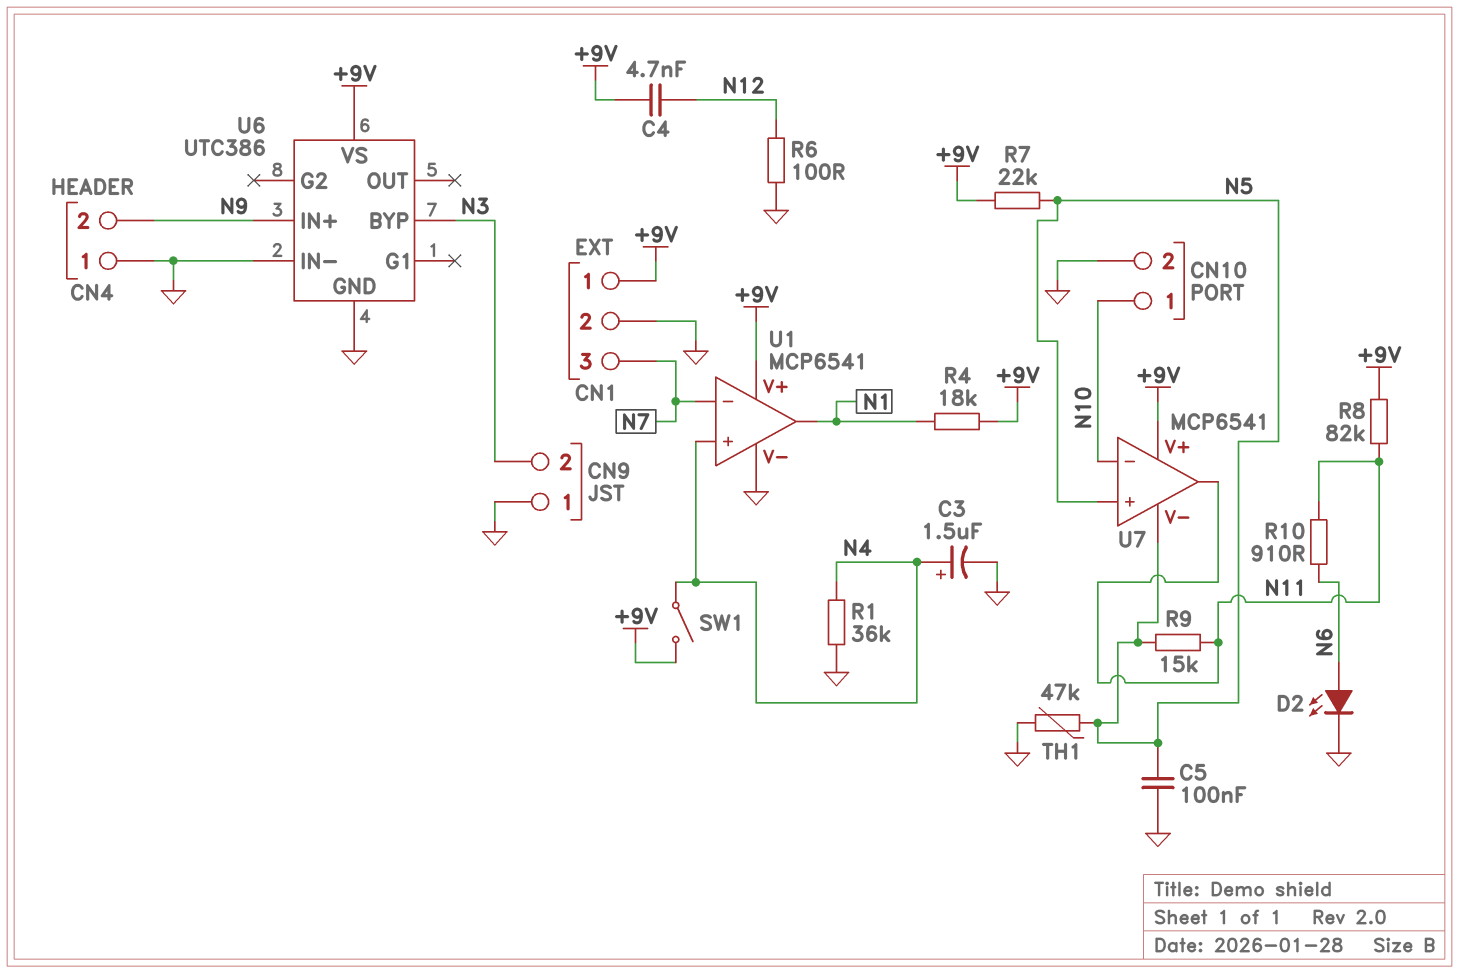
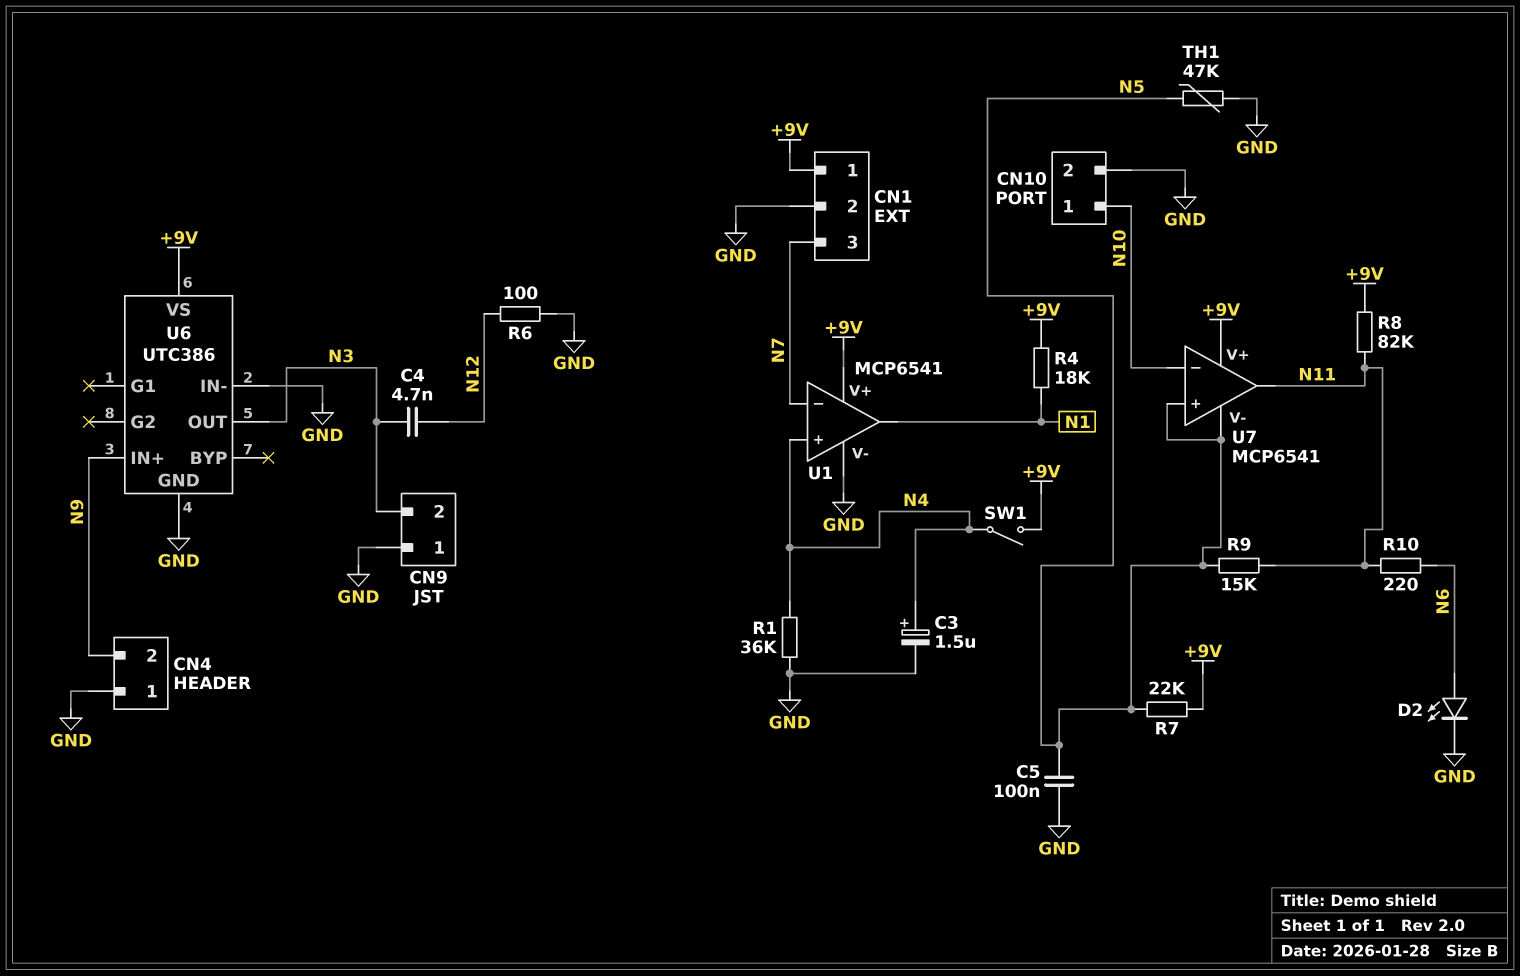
C4: 4.7nF (+9V, N12) -> 4.7nF (N3, N12)
R10: 910 (N6, N11) -> 220 (N6, N11)
U6 pin BYP: N3 -> none
U6 pin OUT: none -> N3

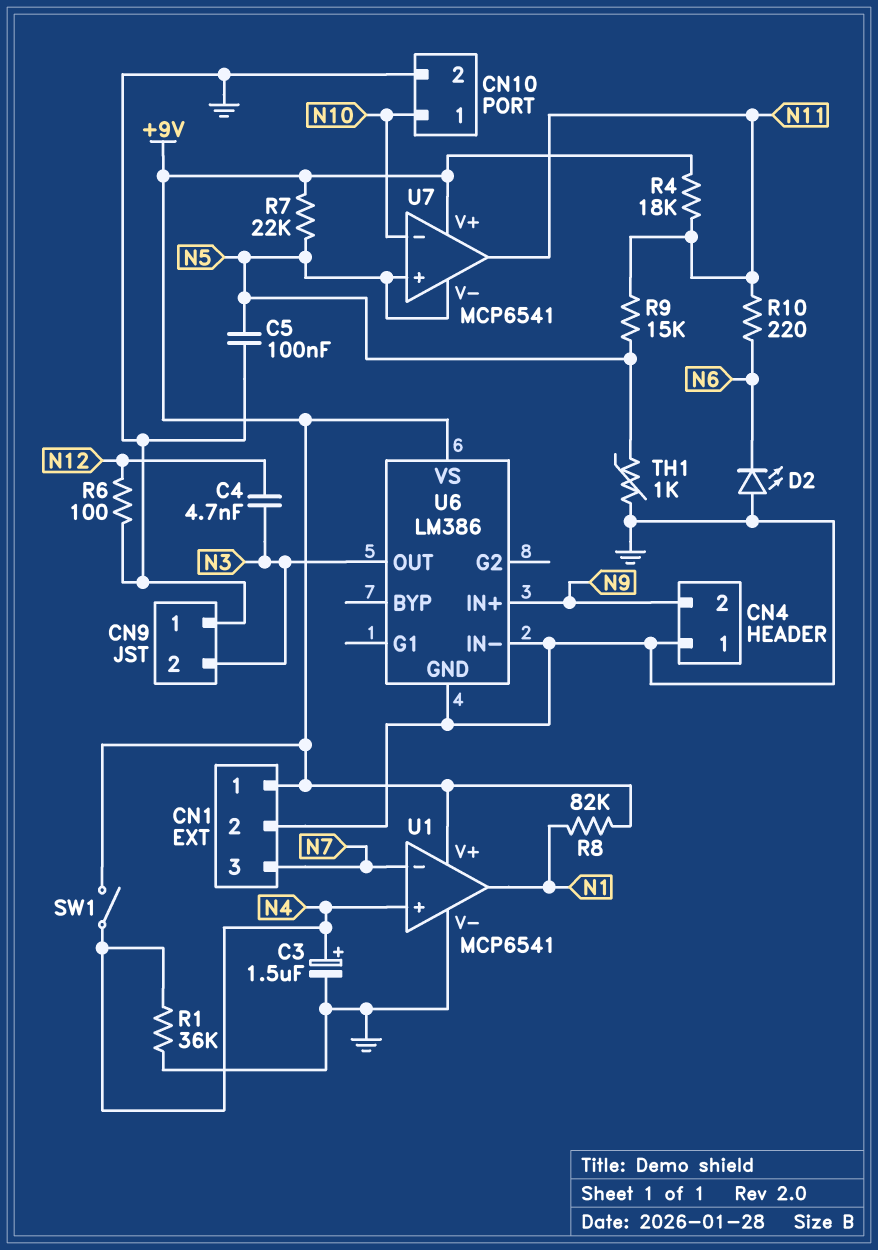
D2: LED (A N6, K GND) -> LED (A GND, K N6)
R4: 18k (+9V, N1) -> 18k (+9V, N11)
R8: 82k (+9V, N11) -> 82k (+9V, N1)
TH1: 47k (GND, N5) -> 1k (GND, N5)
U6: UTC386 -> LM386

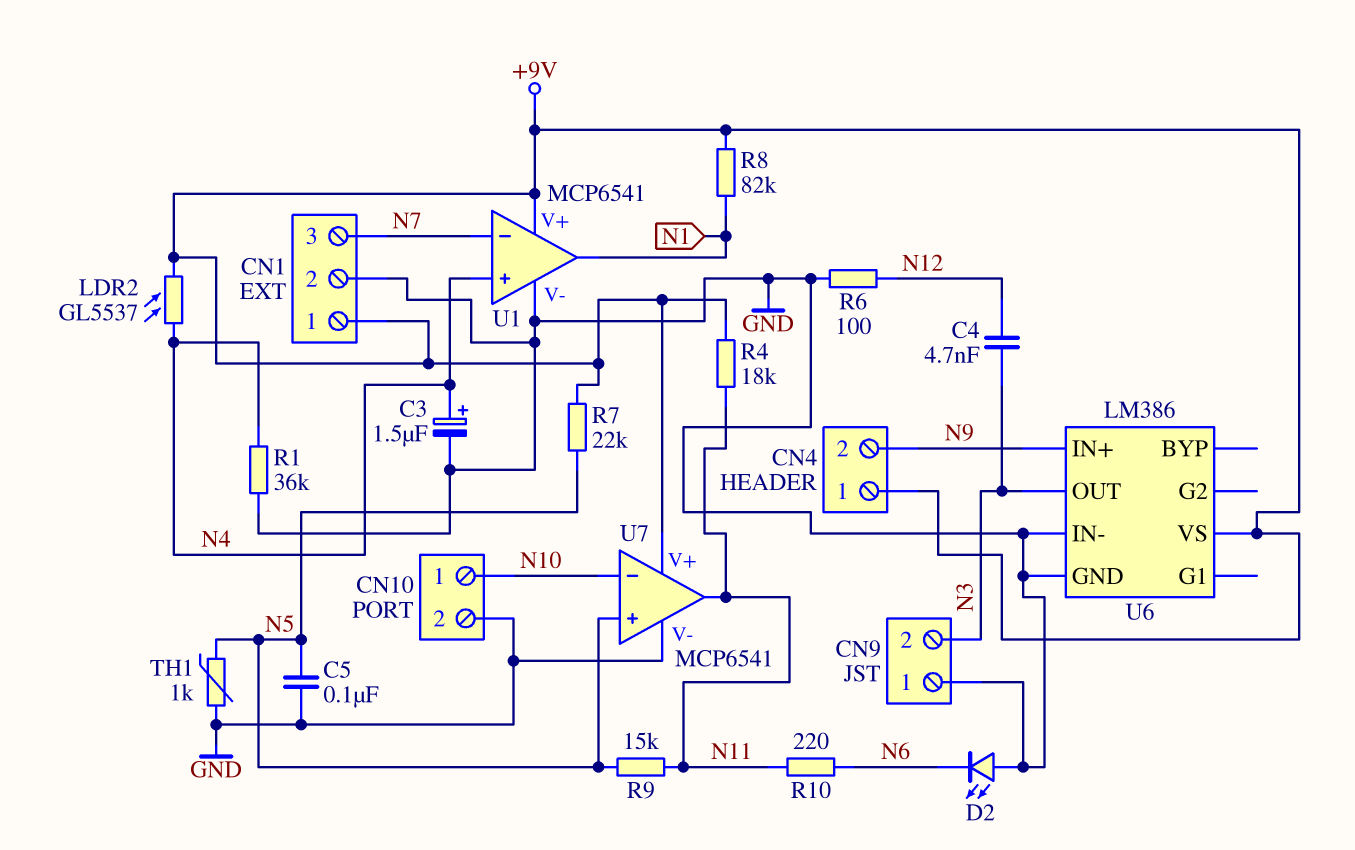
CN4 pin 1: GND -> +9V
LDR2: none -> GL5537 (+9V, N4)
SW1: switch (+9V, N4) -> none
U7 pin V-: N5 -> GND

